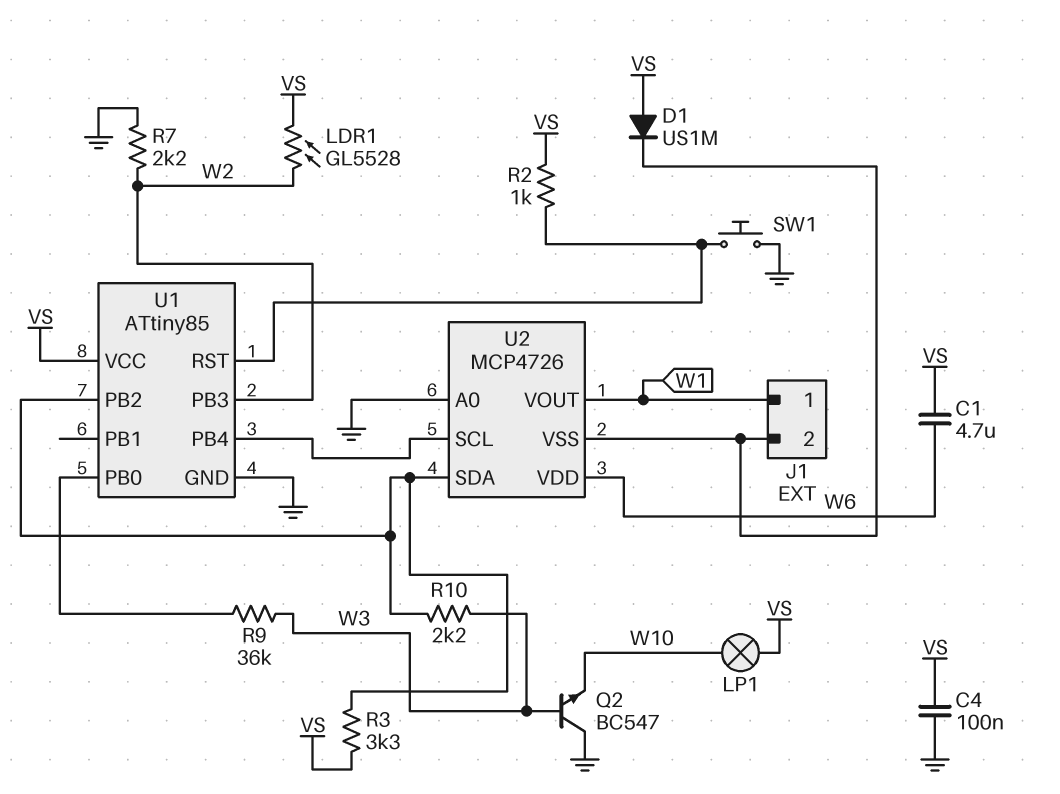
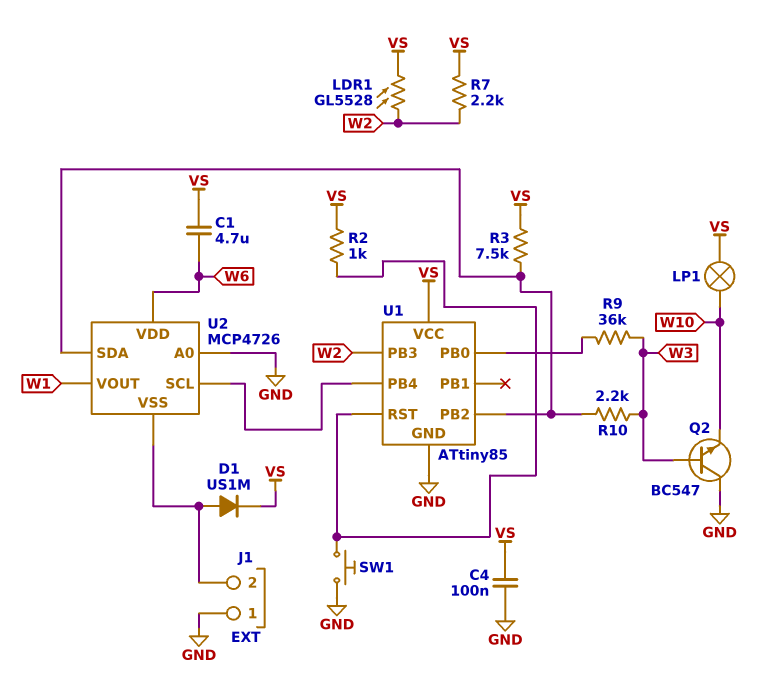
D1: diode US1M (A VS, K J1/2) -> diode US1M (A J1/2, K VS)
J1 pin 1: W1 -> GND
R3: 3.3k (U1/PB2, VS) -> 7.5k (U1/PB2, VS)
R7: 2.2k (GND, W2) -> 2.2k (VS, W2)

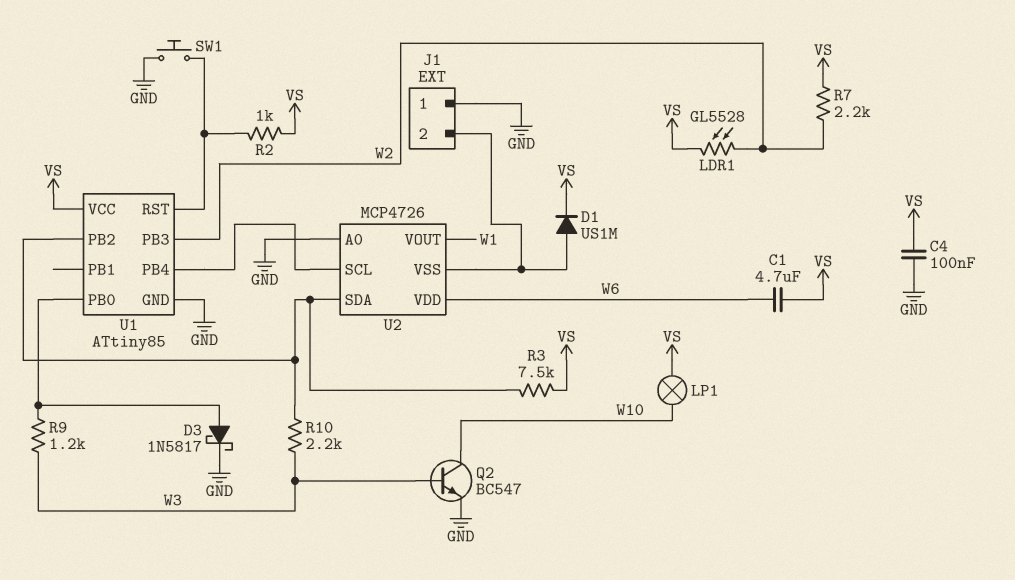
D3: none -> schottky 1N5817 (A U1/PB0, K GND)
Q2: NPN BC547 (B W3, C GND, E W10) -> NPN BC547 (B W3, C W10, E GND)
R9: 36k (U1/PB0, W3) -> 1.2k (U1/PB0, W3)

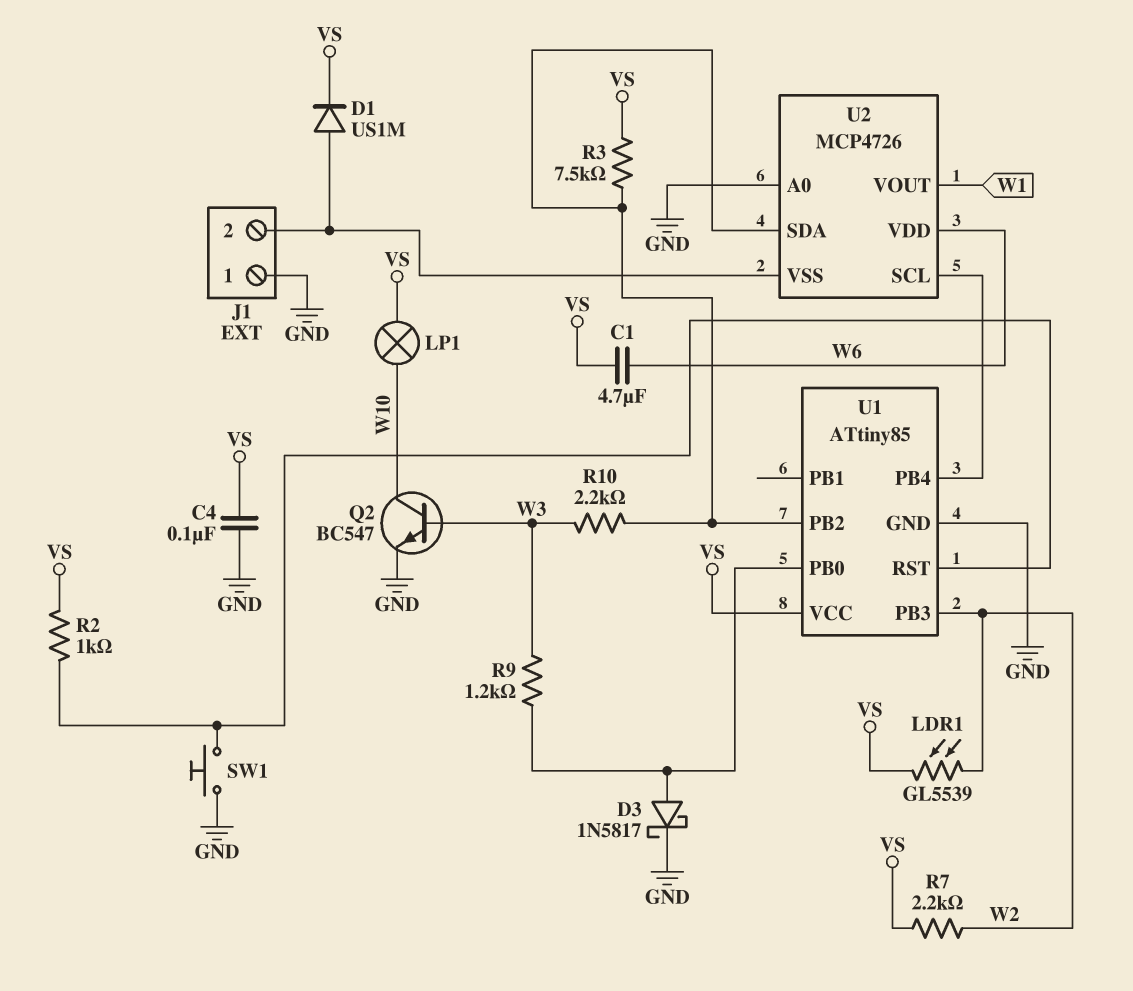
LDR1: GL5528 (VS, W2) -> GL5539 (VS, W2)

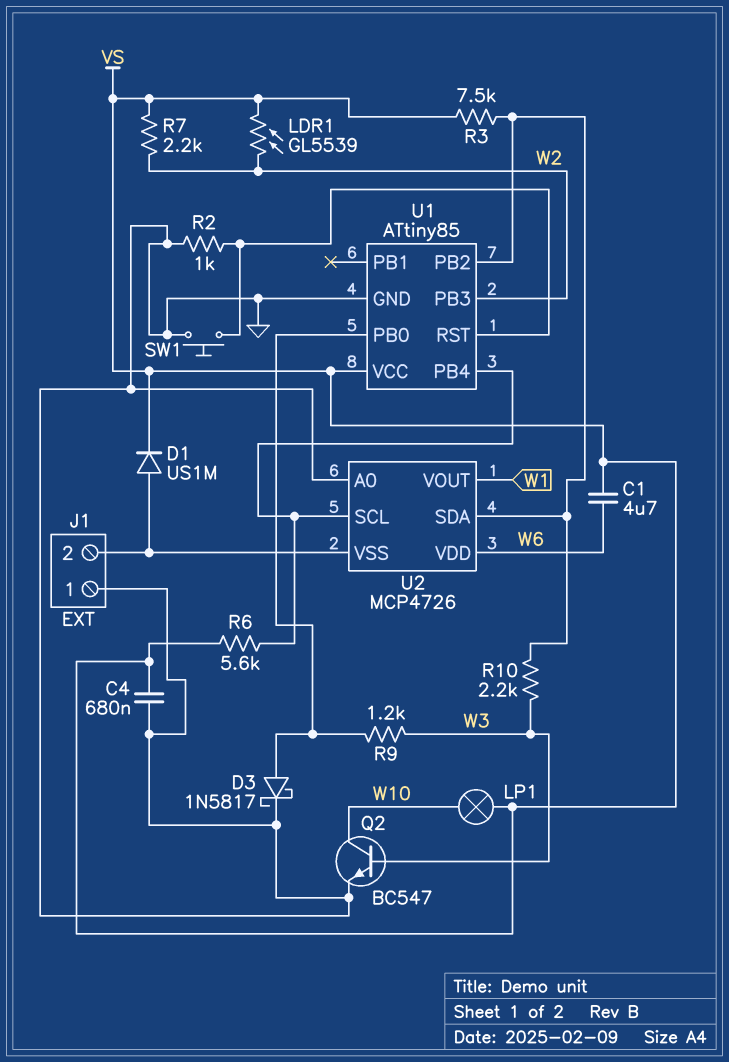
C4: 100nF (GND, VS) -> 680nF (GND, VS)
R2: 1k (U1/RST, VS) -> 1k (GND, U1/RST)
R6: none -> 5.6k (U1/PB4, VS)

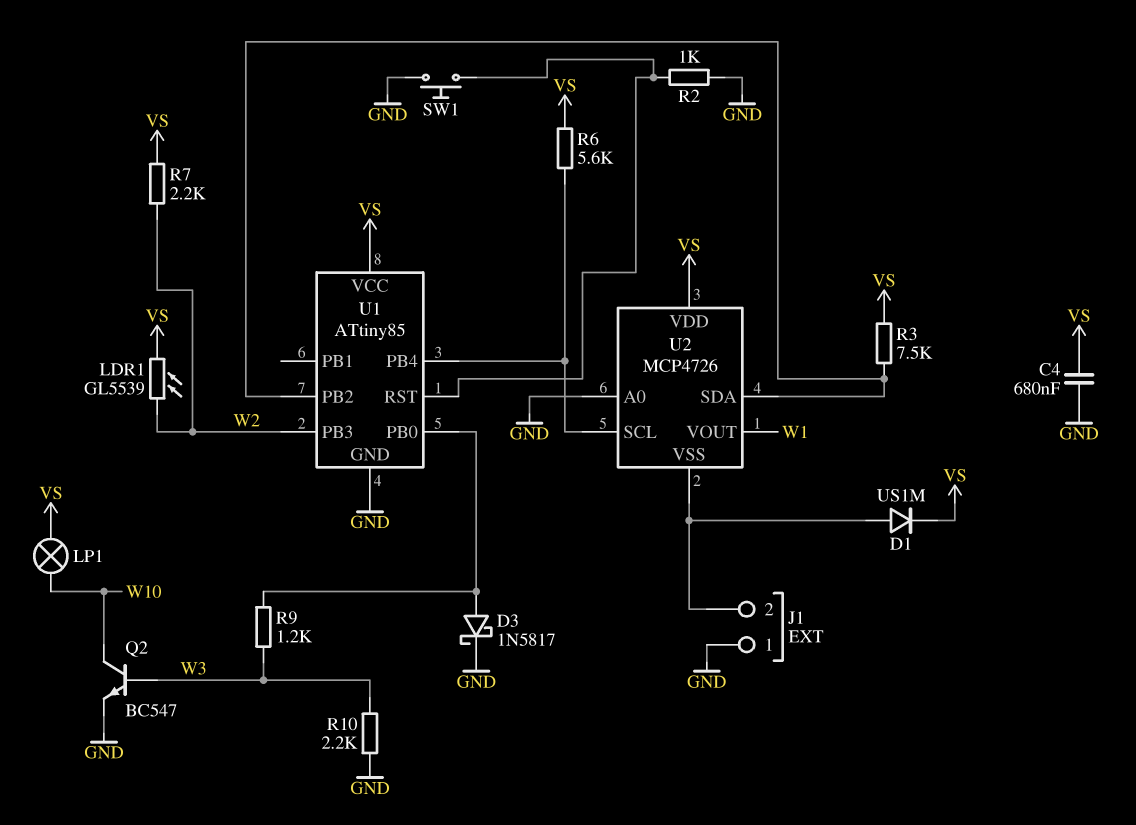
C1: 4.7uF (VS, W6) -> none
R10: 2.2k (U1/PB2, W3) -> 2.2k (GND, W3)
U2 pin VDD: W6 -> VS

